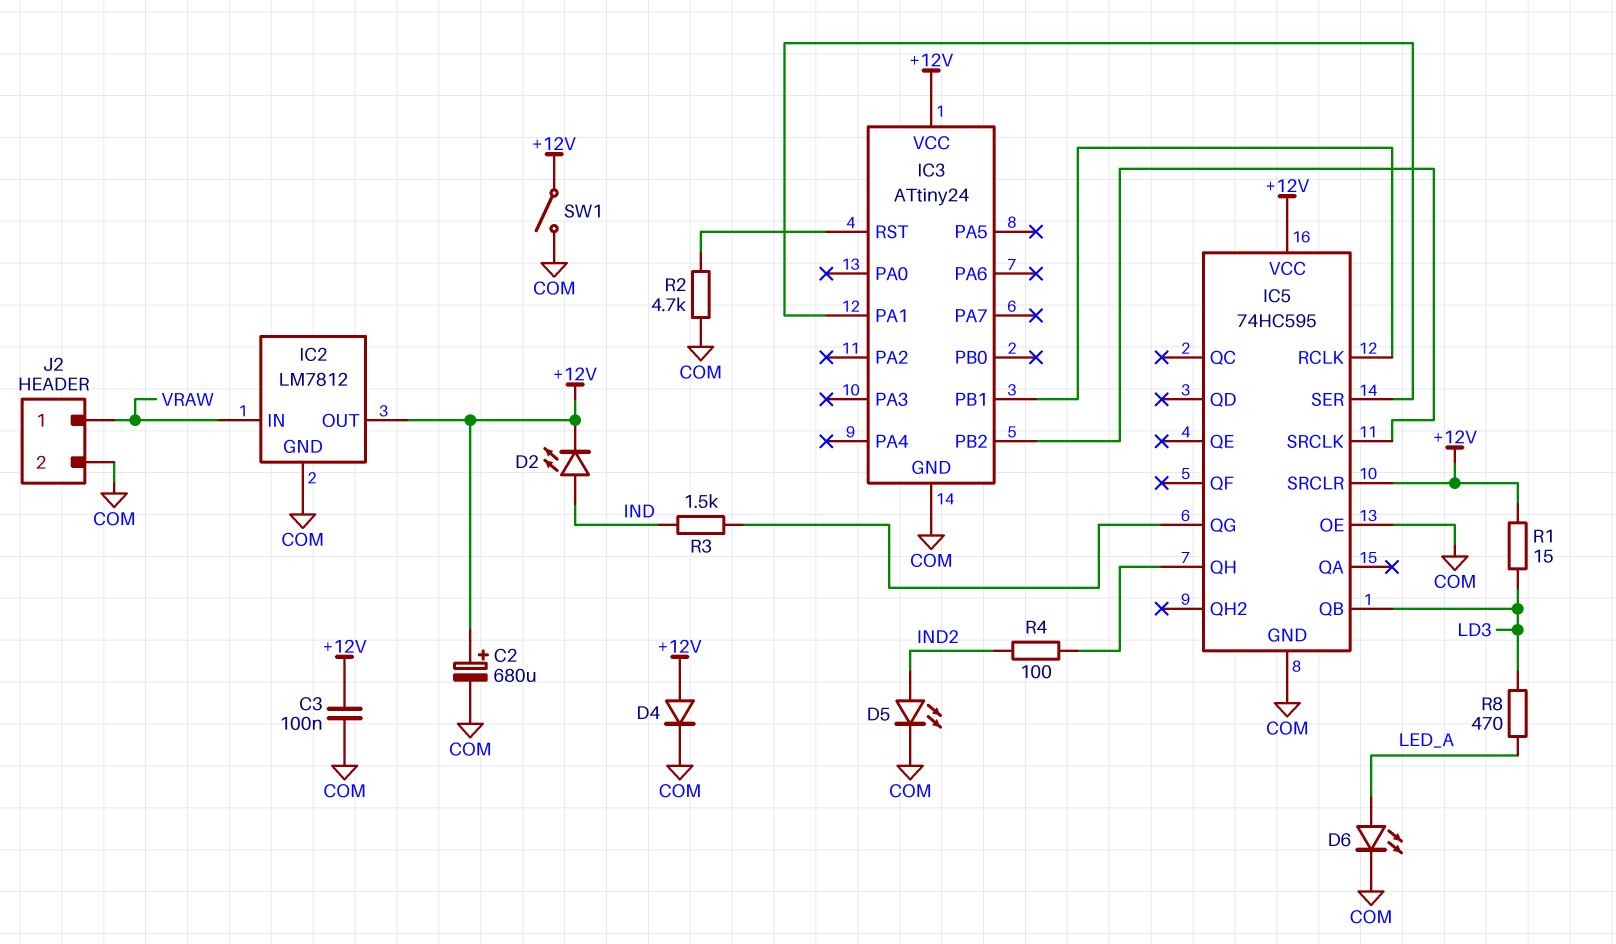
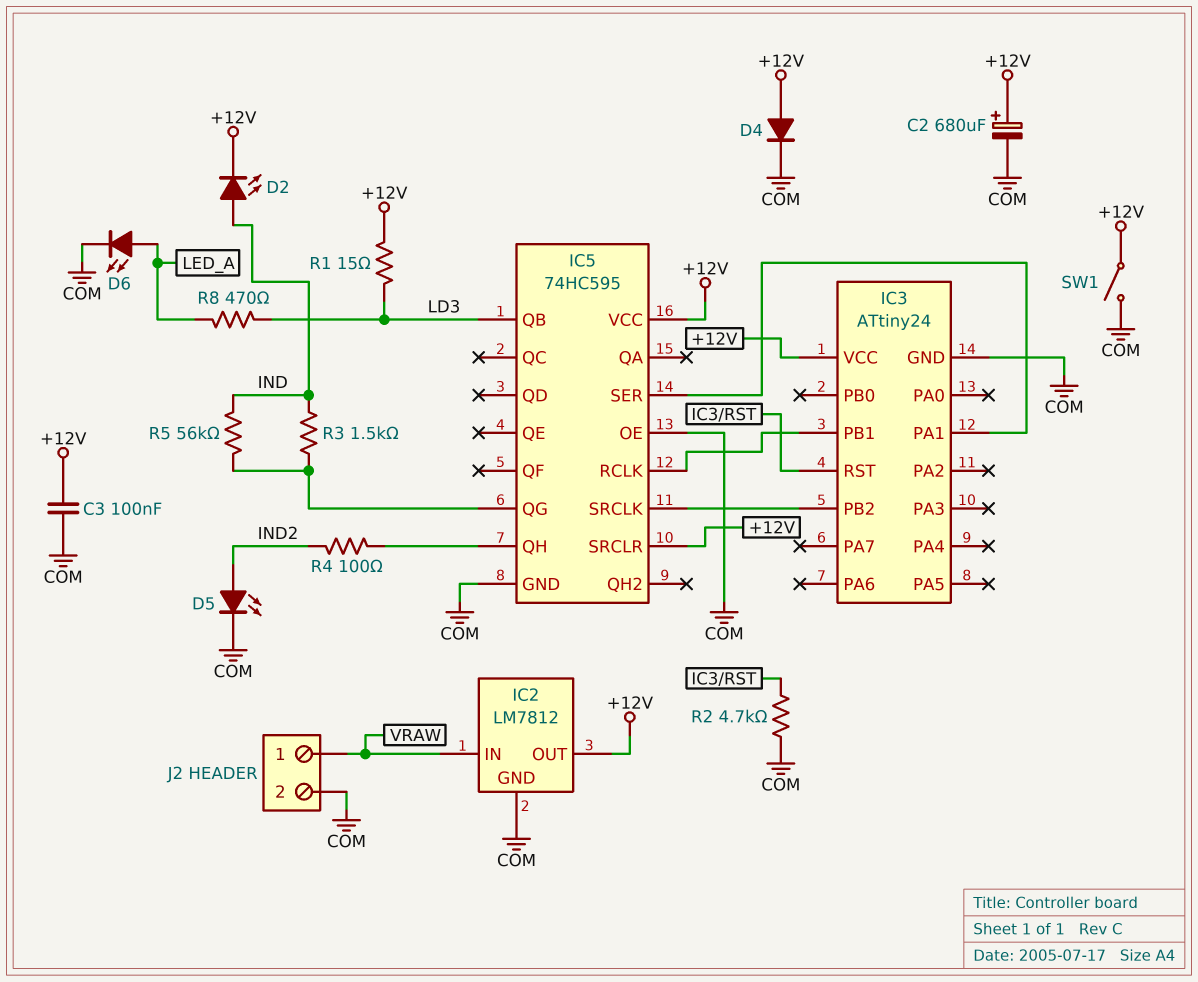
R5: none -> 56k (IC5/QG, IND)

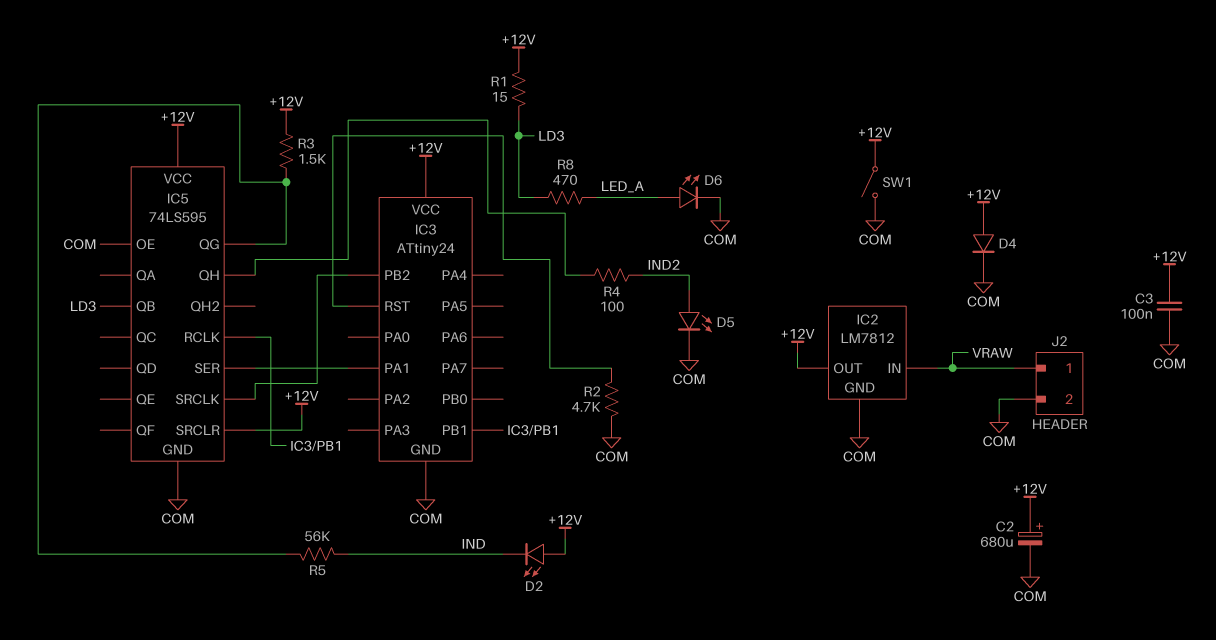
D2: LED (A IND, K +12V) -> LED (A +12V, K IND)
IC5: 74HC595 -> 74LS595
R3: 1.5k (IC5/QG, IND) -> 1.5k (+12V, IC5/QG)

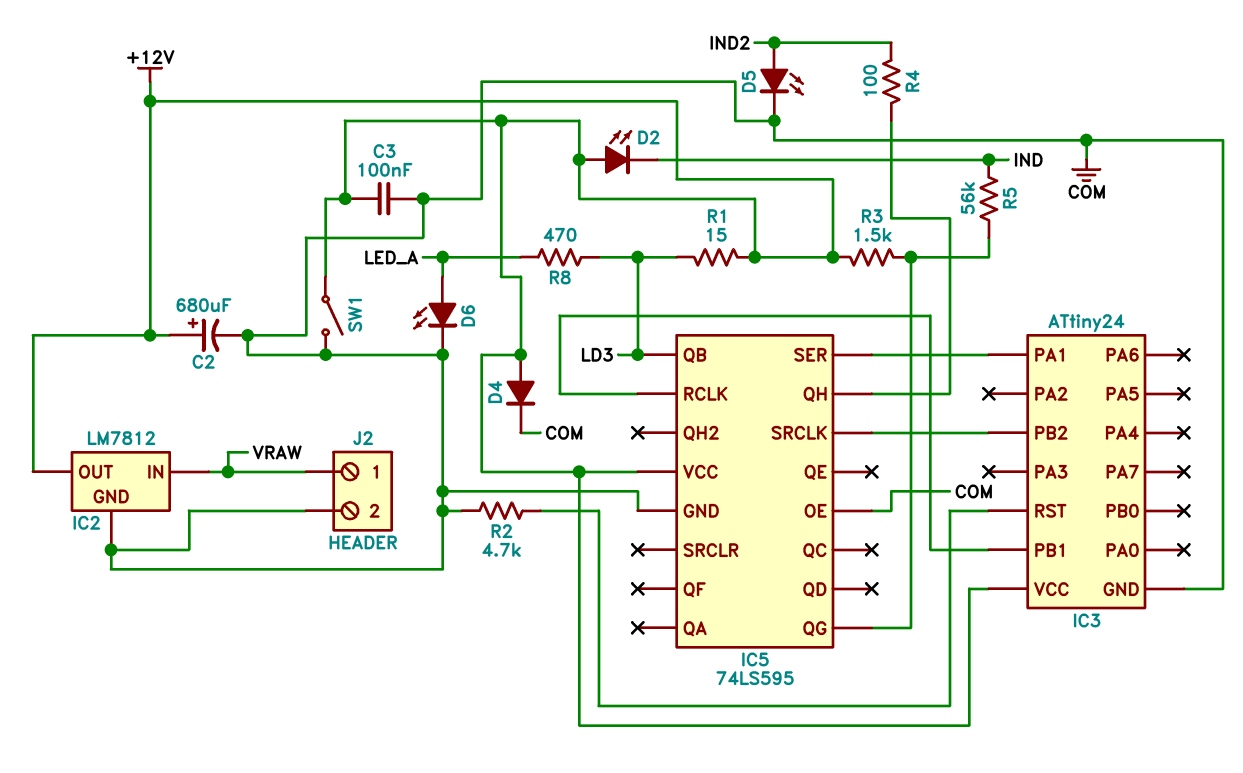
IC5 pin SRCLR: +12V -> none

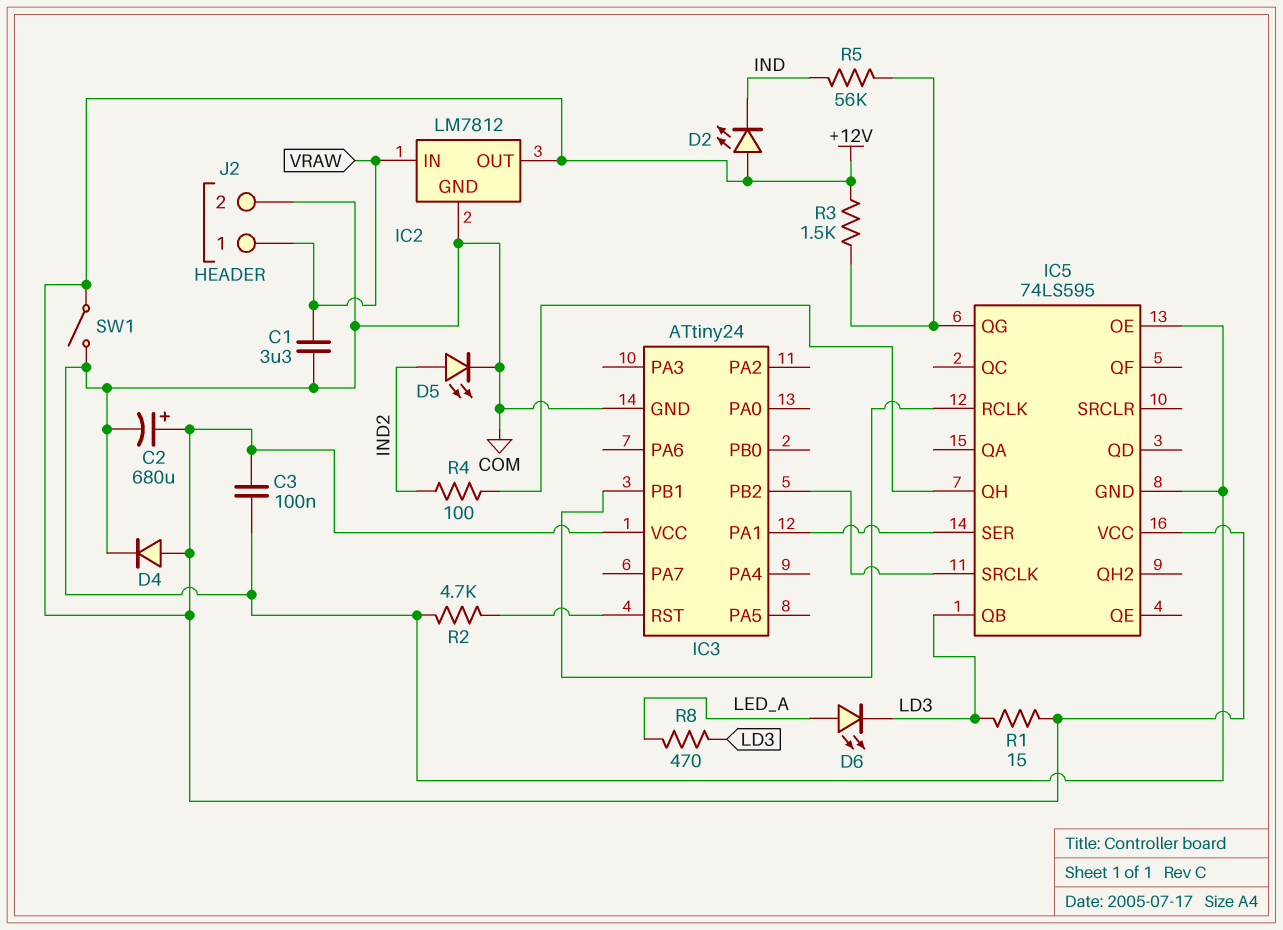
C1: none -> 3.3uF (COM, VRAW)
D6: LED (A LED_A, K COM) -> LED (A LED_A, K LD3)

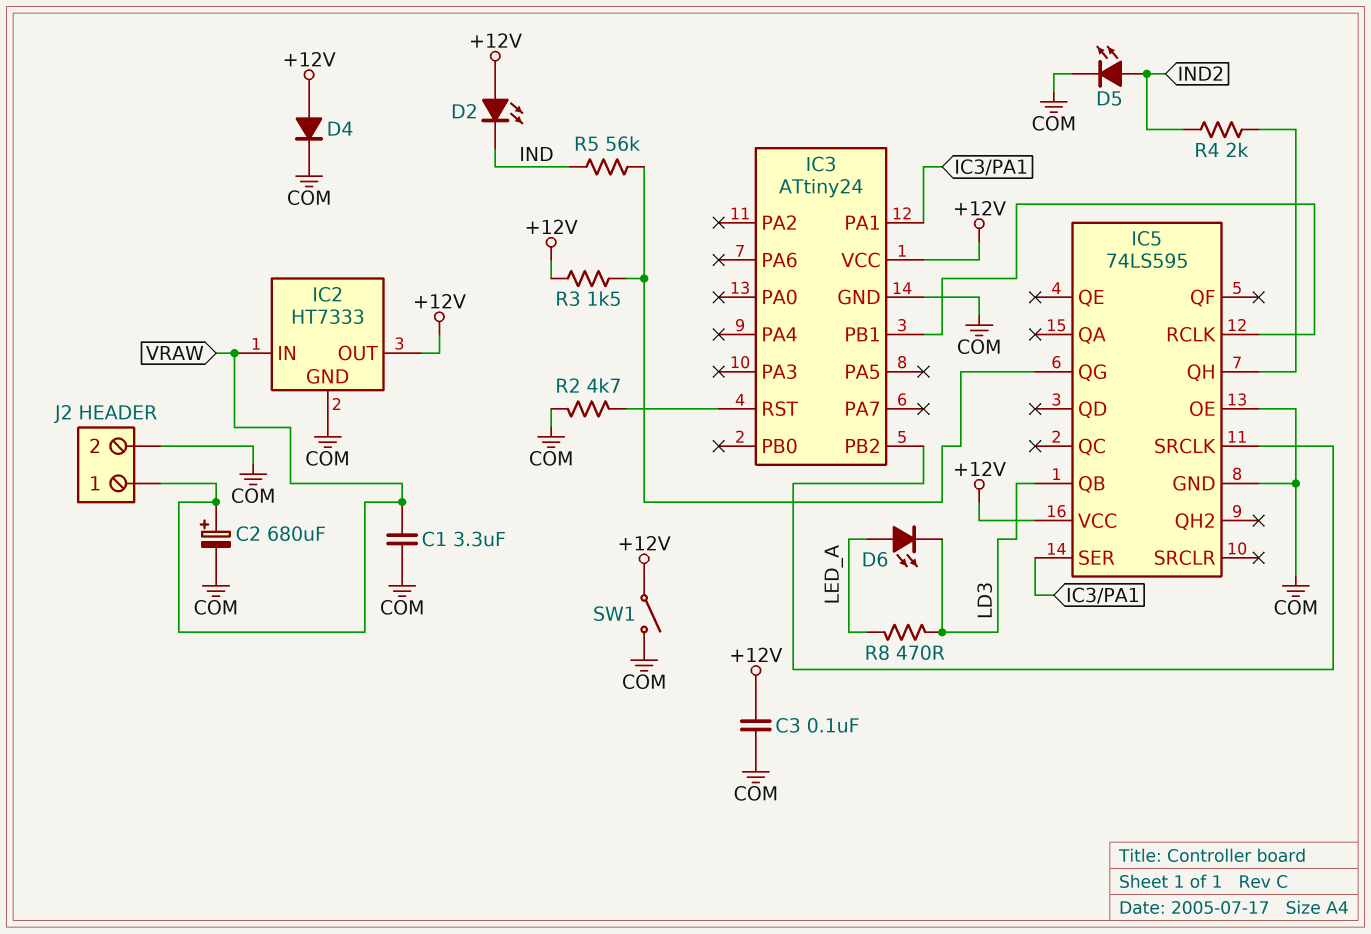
C2: 680uF (plus +12V, minus COM) -> 680uF (plus VRAW, minus COM)
IC2: LM7812 -> HT7333
R1: 15 (+12V, LD3) -> none
R4: 100 (IC5/QH, IND2) -> 2k (IC5/QH, IND2)

